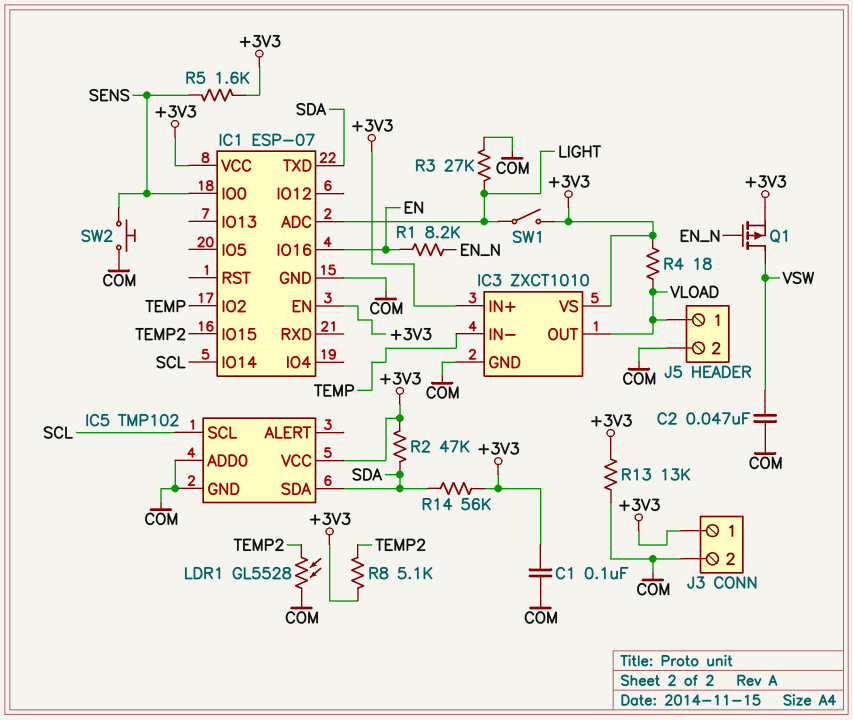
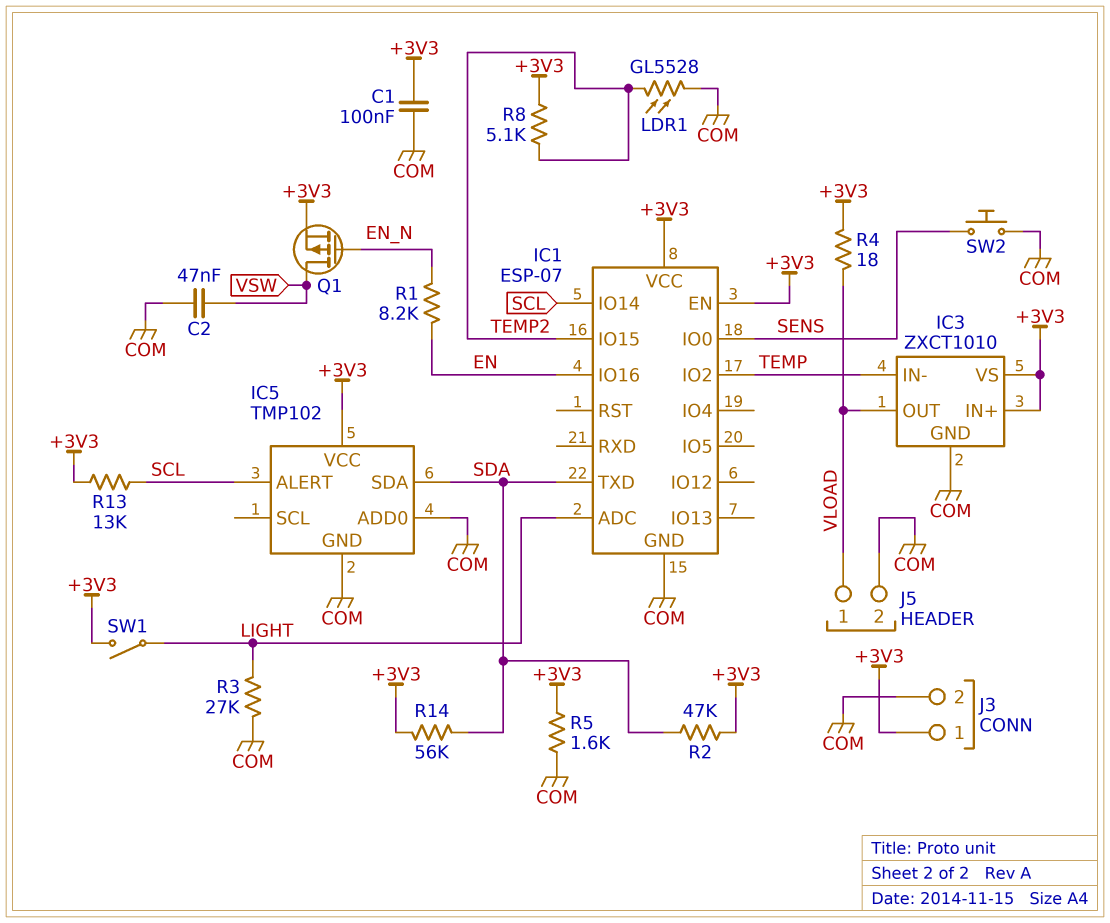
IC5 pin ALERT: none -> SCL
IC5 pin SCL: SCL -> none
R5: 1.6k (+3V3, SENS) -> 1.6k (+3V3, COM)
R13: 13k (+3V3, COM) -> 13k (+3V3, SCL)

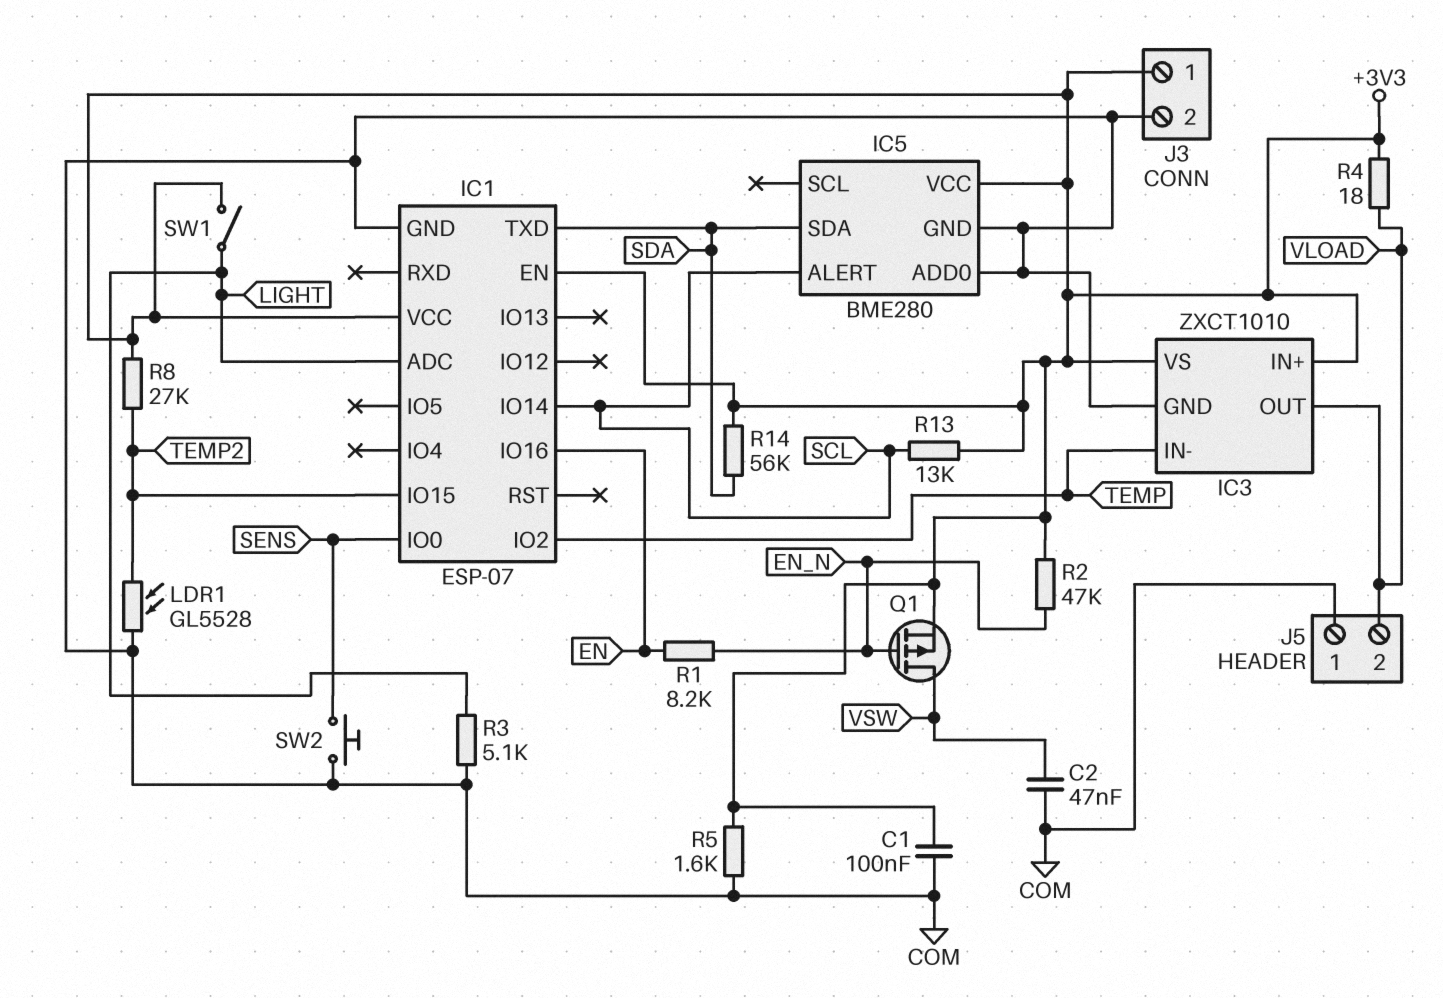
IC5: TMP102 -> BME280
J5 pin 1: VLOAD -> COM
J5 pin 2: COM -> VLOAD
R2: 47k (+3V3, SDA) -> 47k (+3V3, EN_N)
R3: 27k (COM, LIGHT) -> 5.1k (COM, LIGHT)
R8: 5.1k (+3V3, TEMP2) -> 27k (+3V3, TEMP2)

